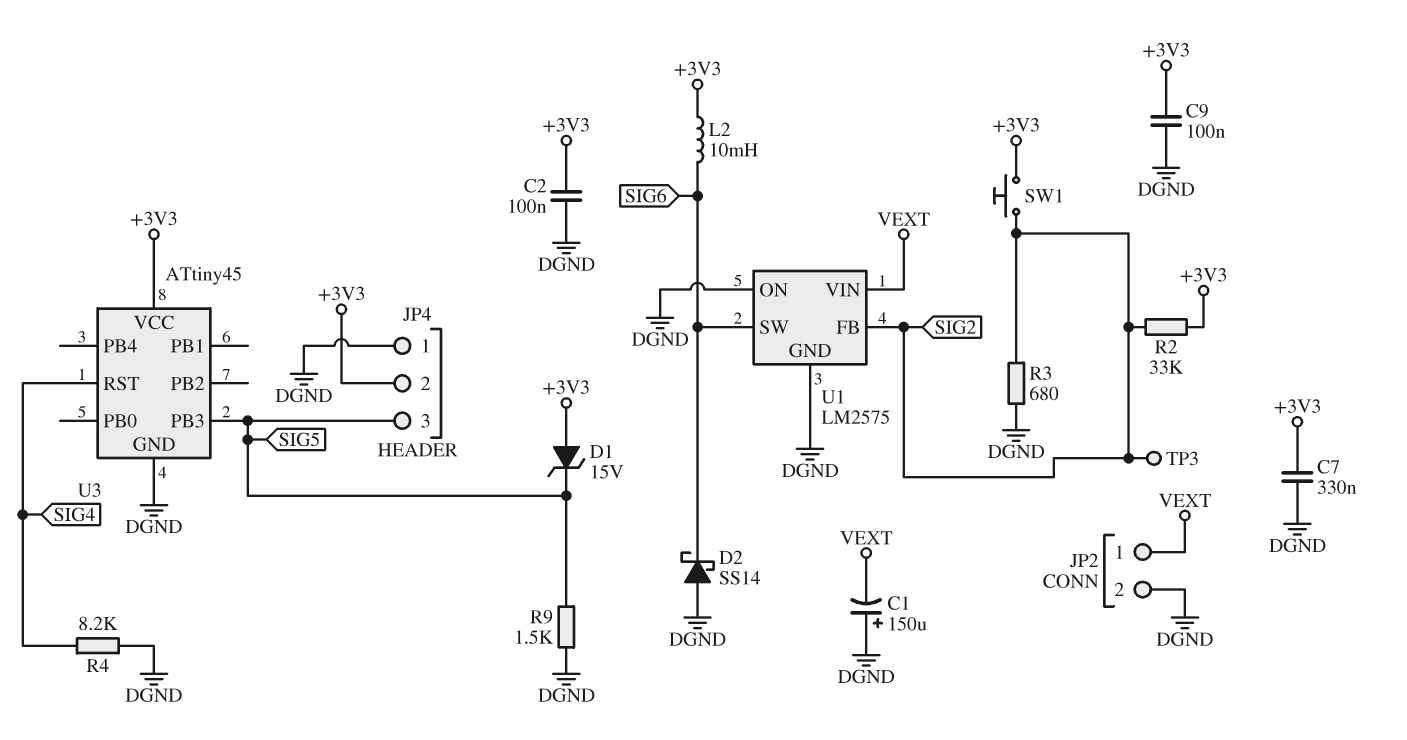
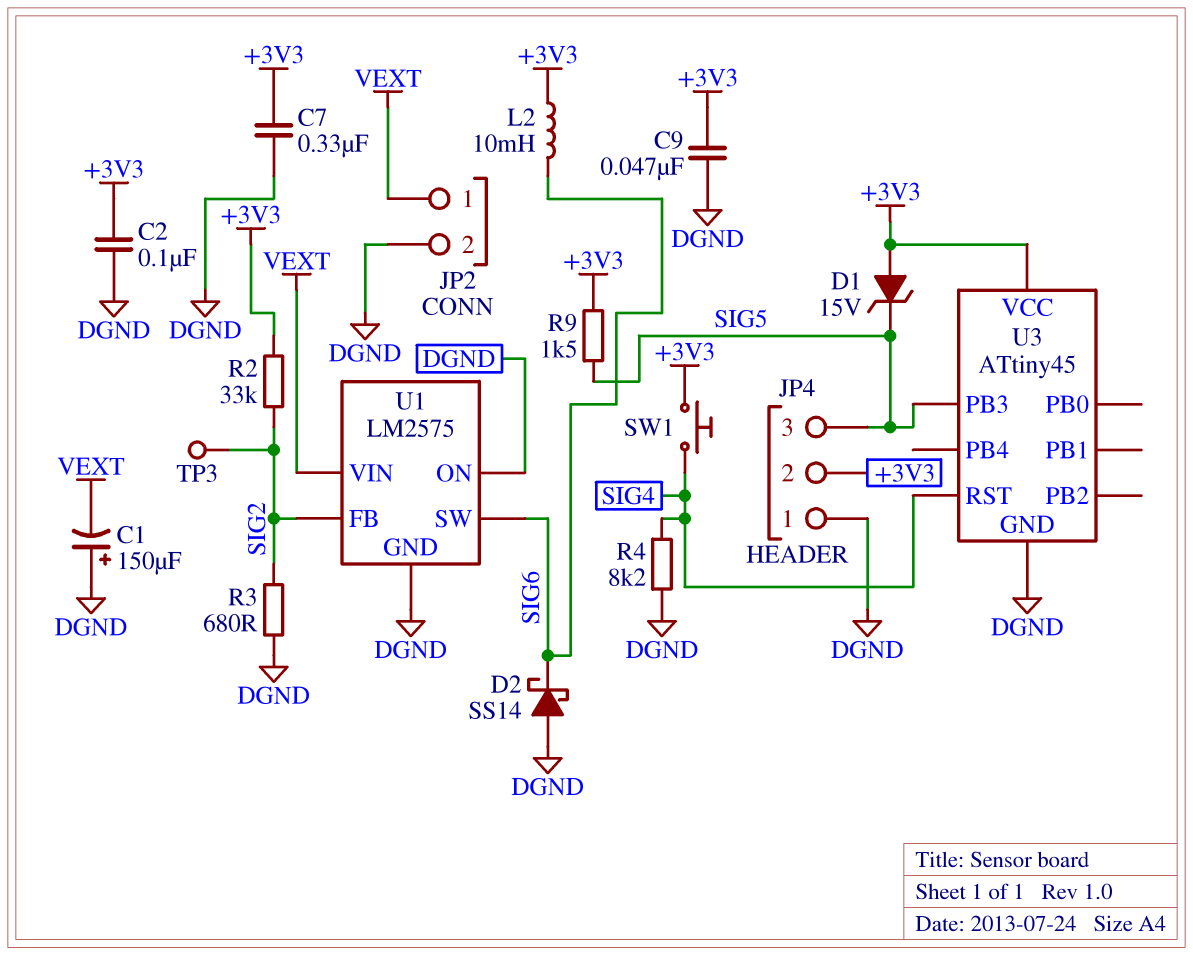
C9: 100nF (+3V3, DGND) -> 47nF (+3V3, DGND)
R9: 1.5k (DGND, SIG5) -> 1.5k (+3V3, SIG5)
SW1: button (+3V3, SIG2) -> button (+3V3, SIG4)

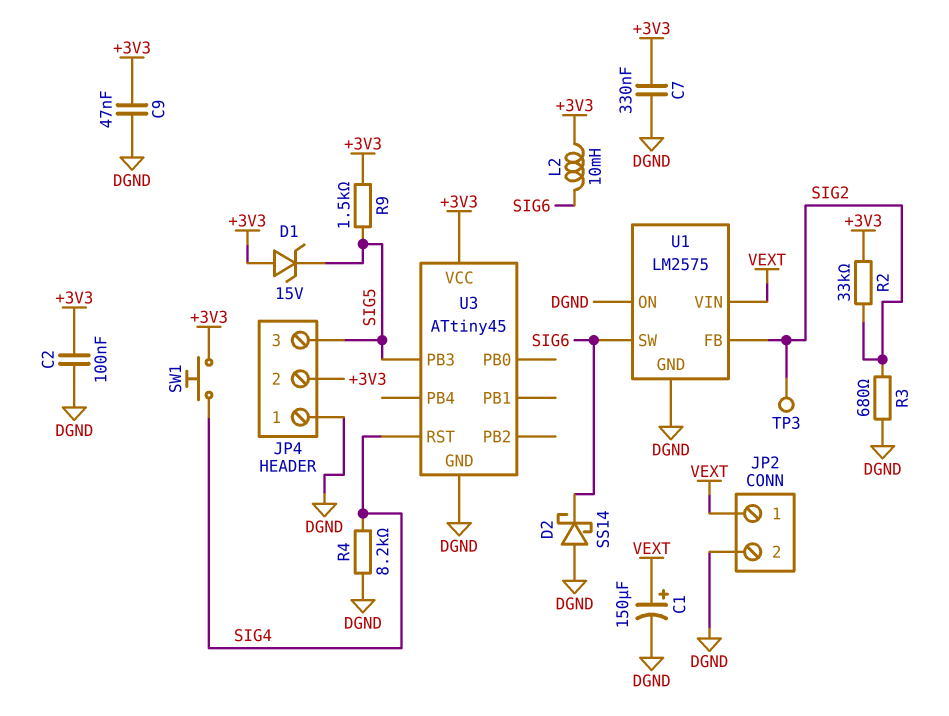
C1: 150uF (plus DGND, minus VEXT) -> 150uF (plus VEXT, minus DGND)

